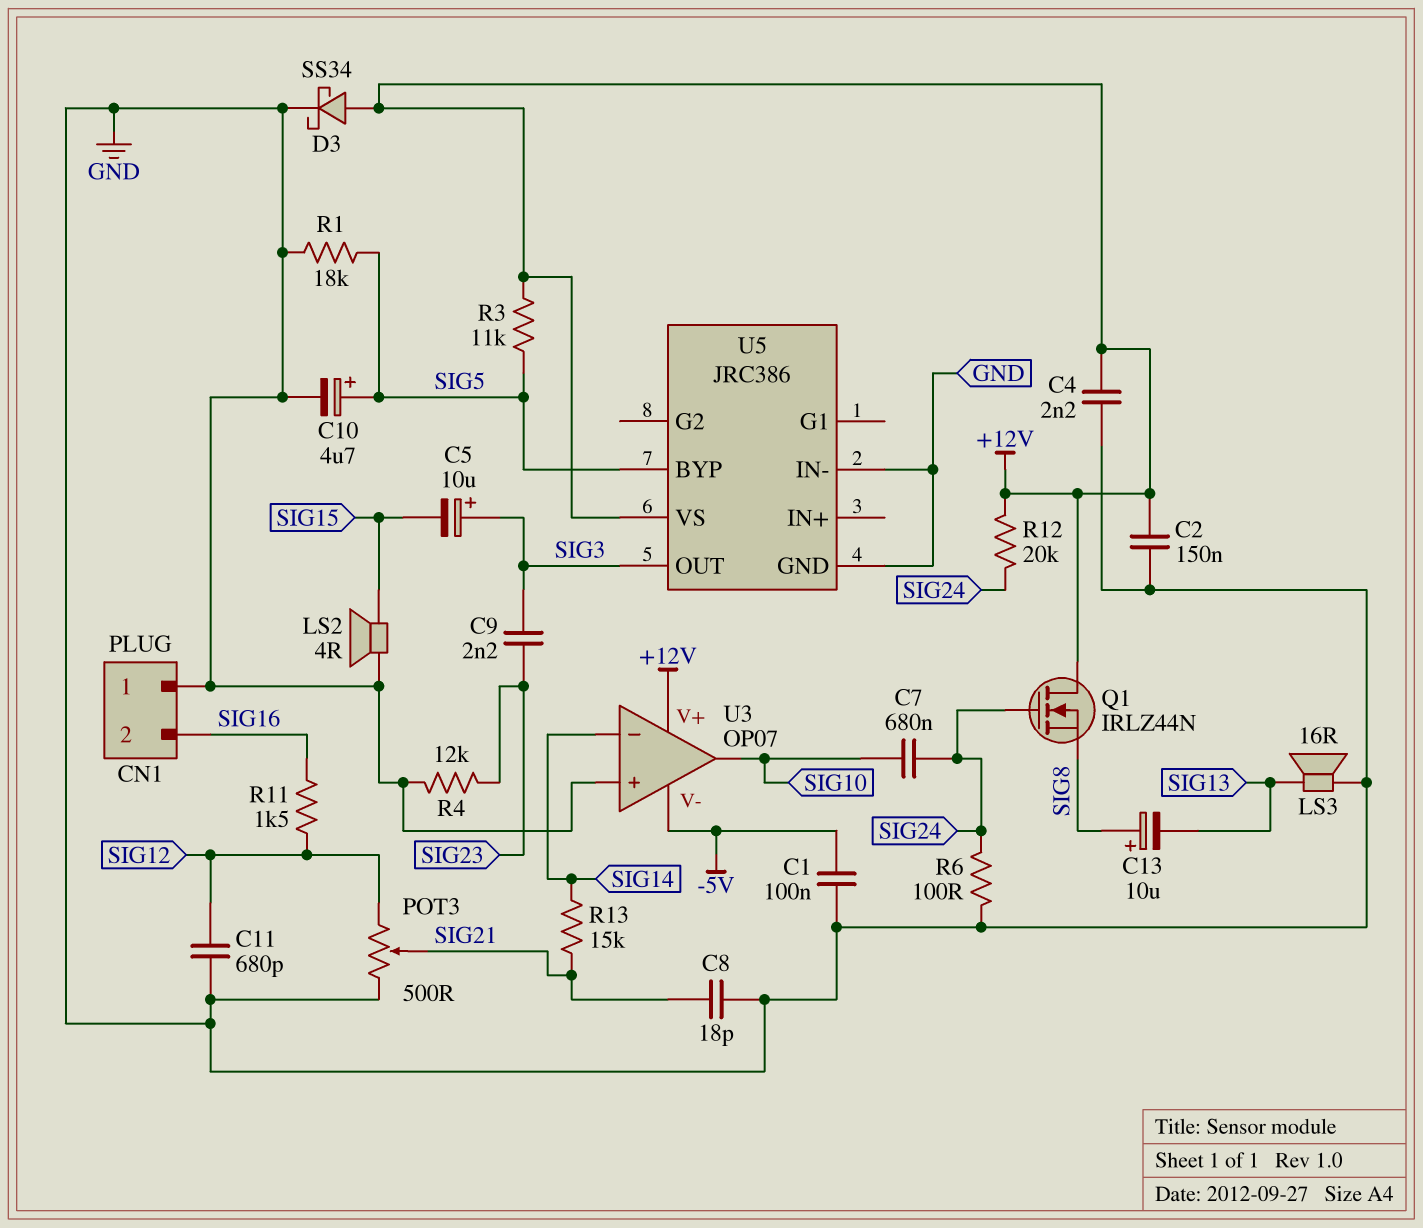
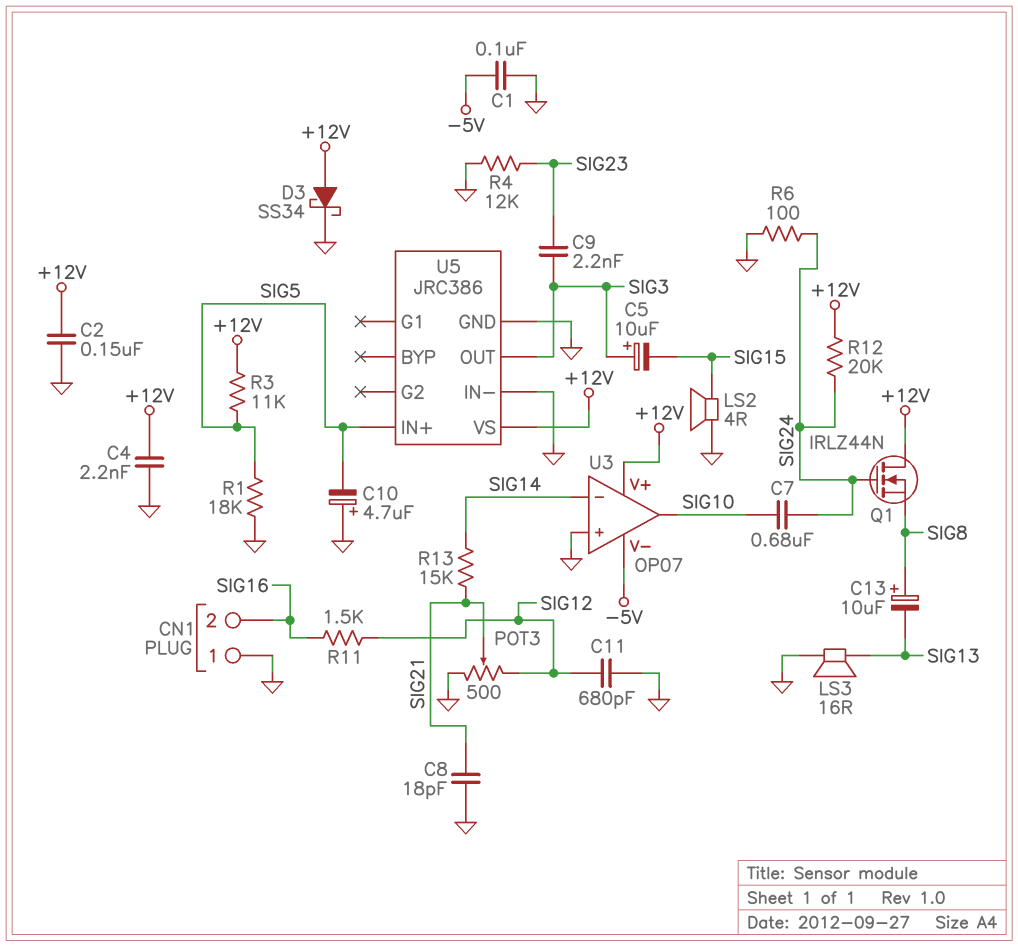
C10: 4.7uF (plus SIG5, minus GND) -> 4.7uF (plus GND, minus SIG5)
U5 pin BYP: SIG5 -> none
U5 pin IN+: none -> SIG5

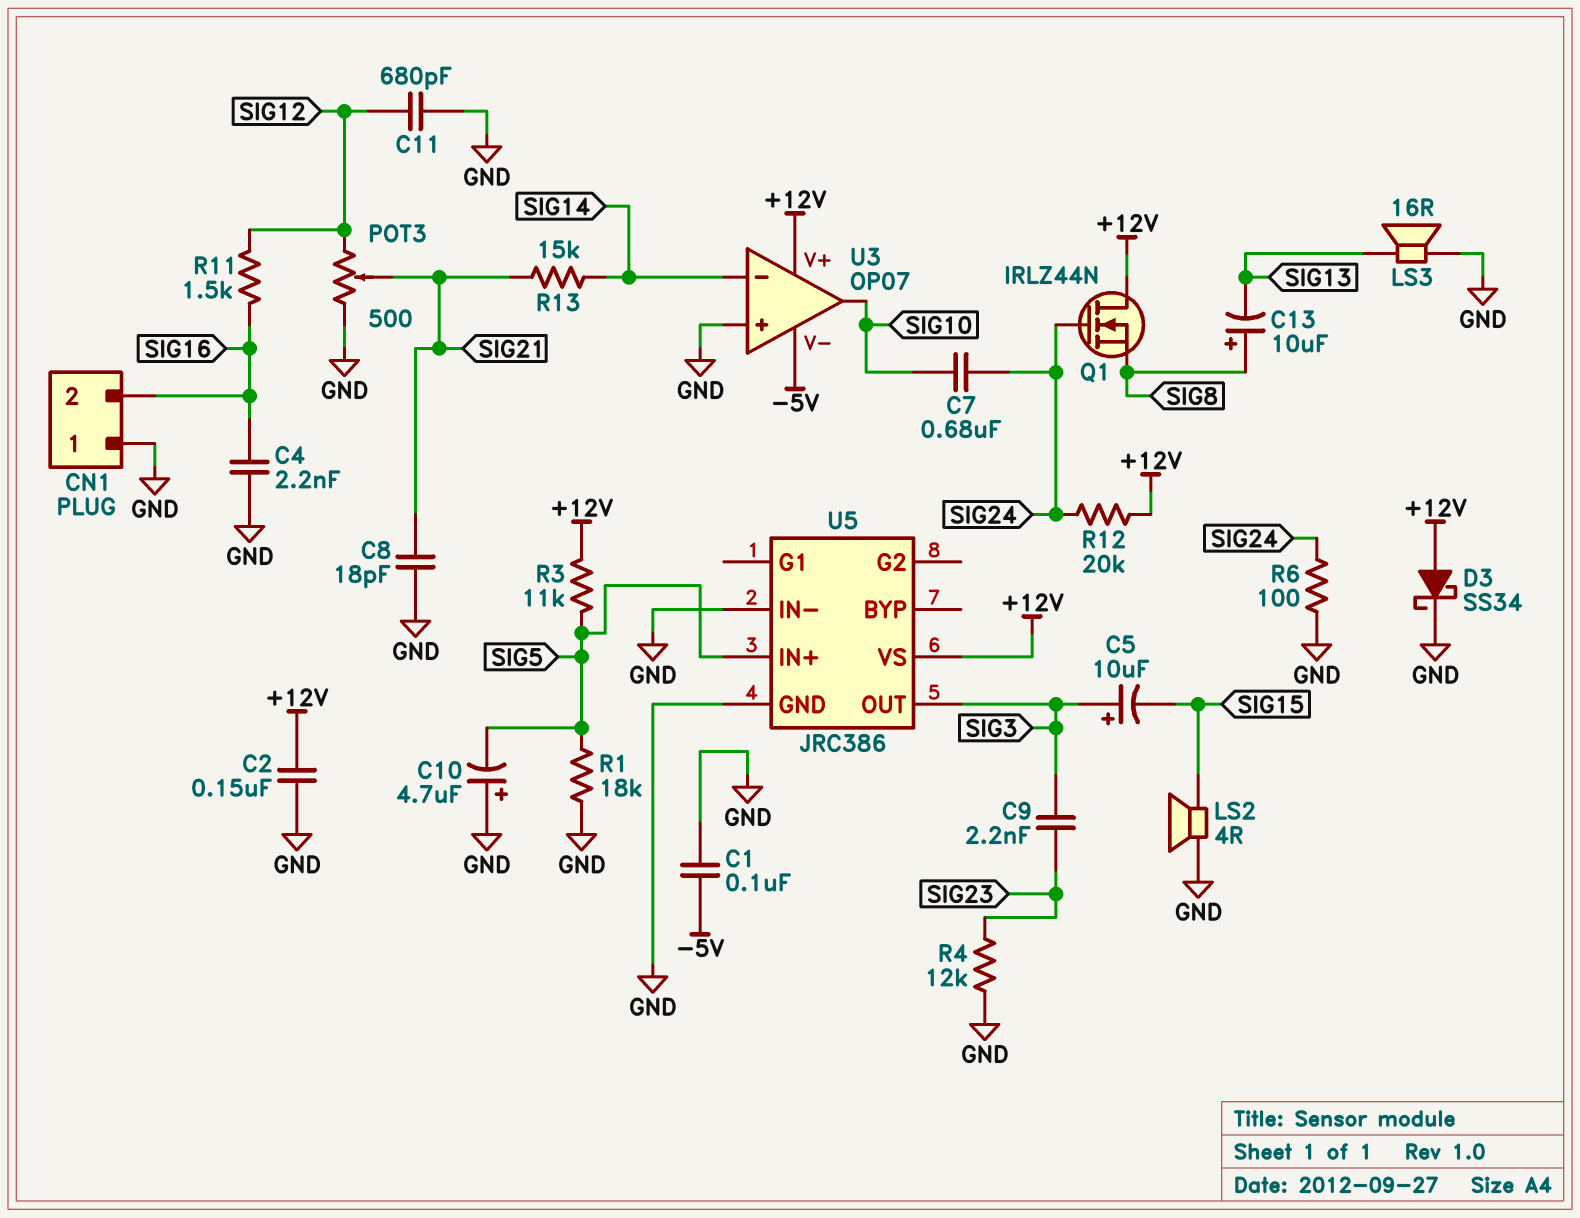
C4: 2.2nF (+12V, GND) -> 2.2nF (GND, SIG16)

